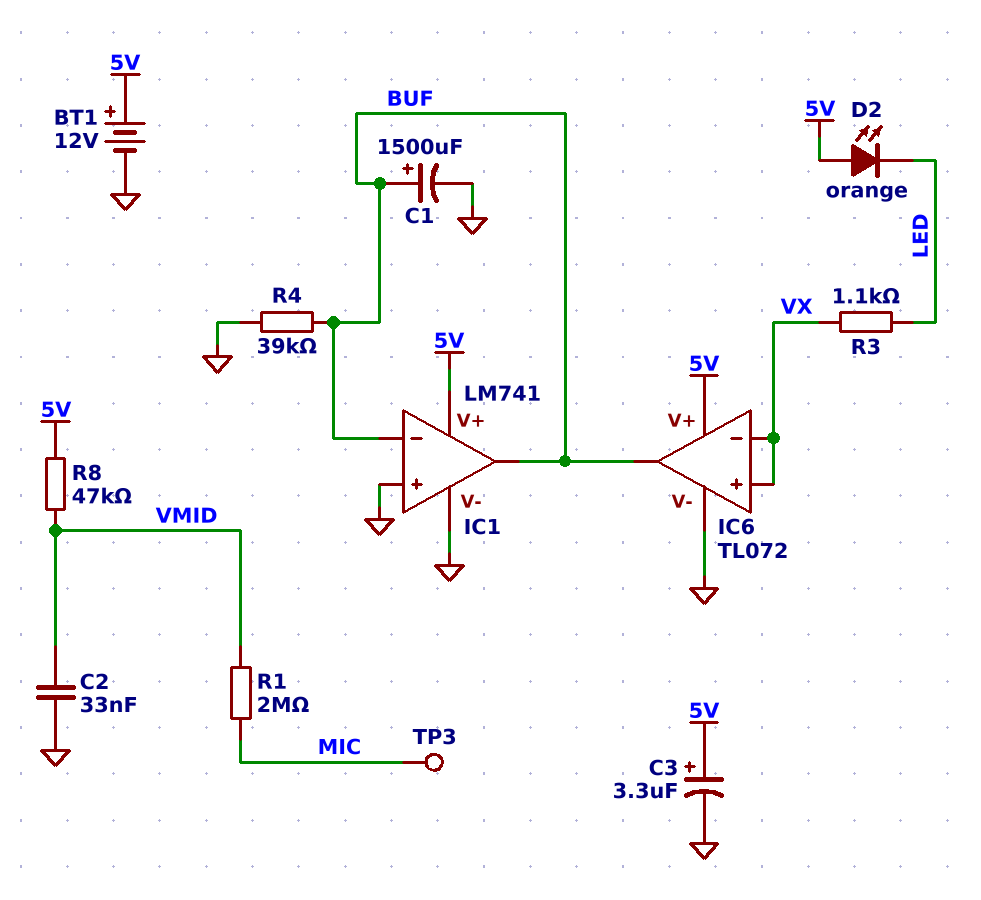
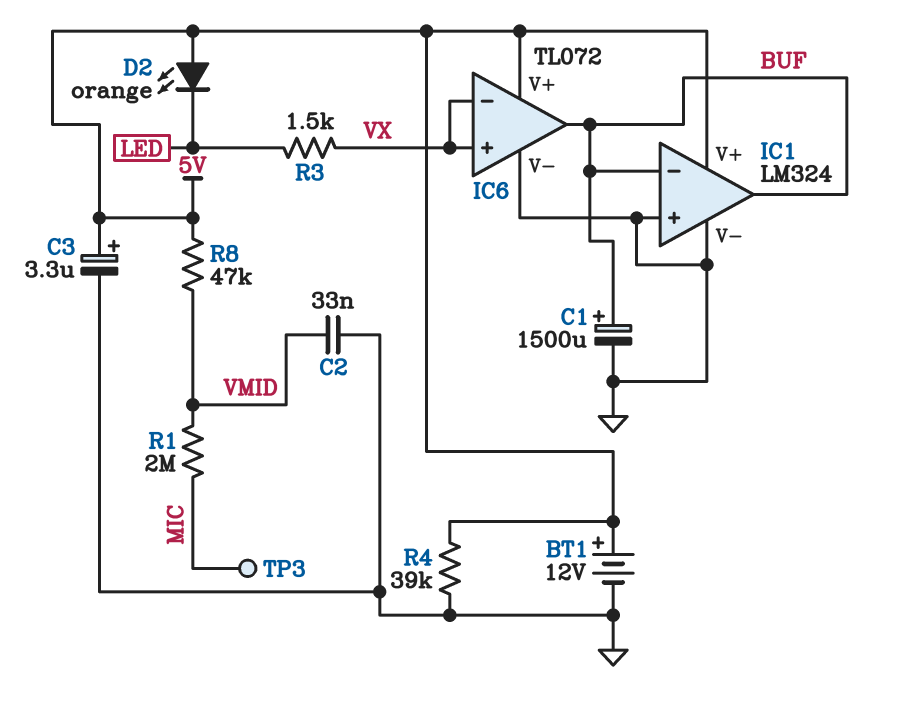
IC1: LM741 -> LM324
R3: 1.1k (LED, VX) -> 1.5k (LED, VX)
R4: 39k (BUF, GND) -> 39k (5V, GND)

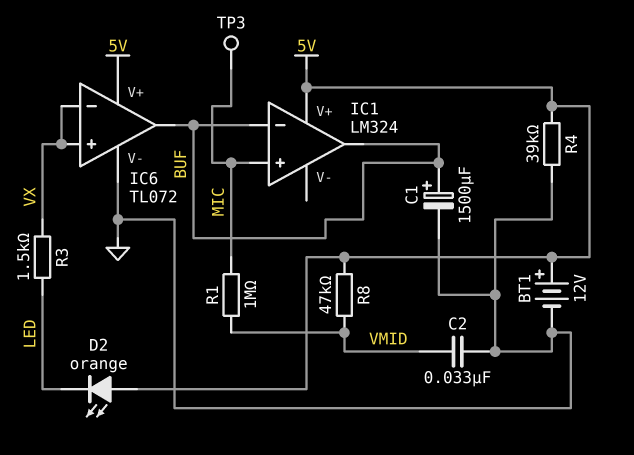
C3: 3.3uF (plus 5V, minus GND) -> none
IC1 pin V-: GND -> none
IC1 pin in+: GND -> MIC
R1: 2M (MIC, VMID) -> 1M (MIC, VMID)

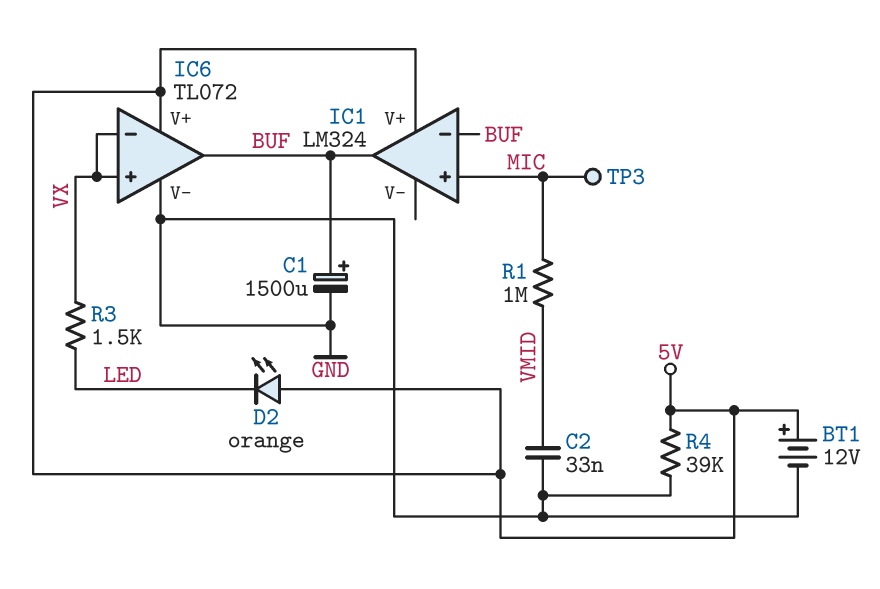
R8: 47k (5V, VMID) -> none

